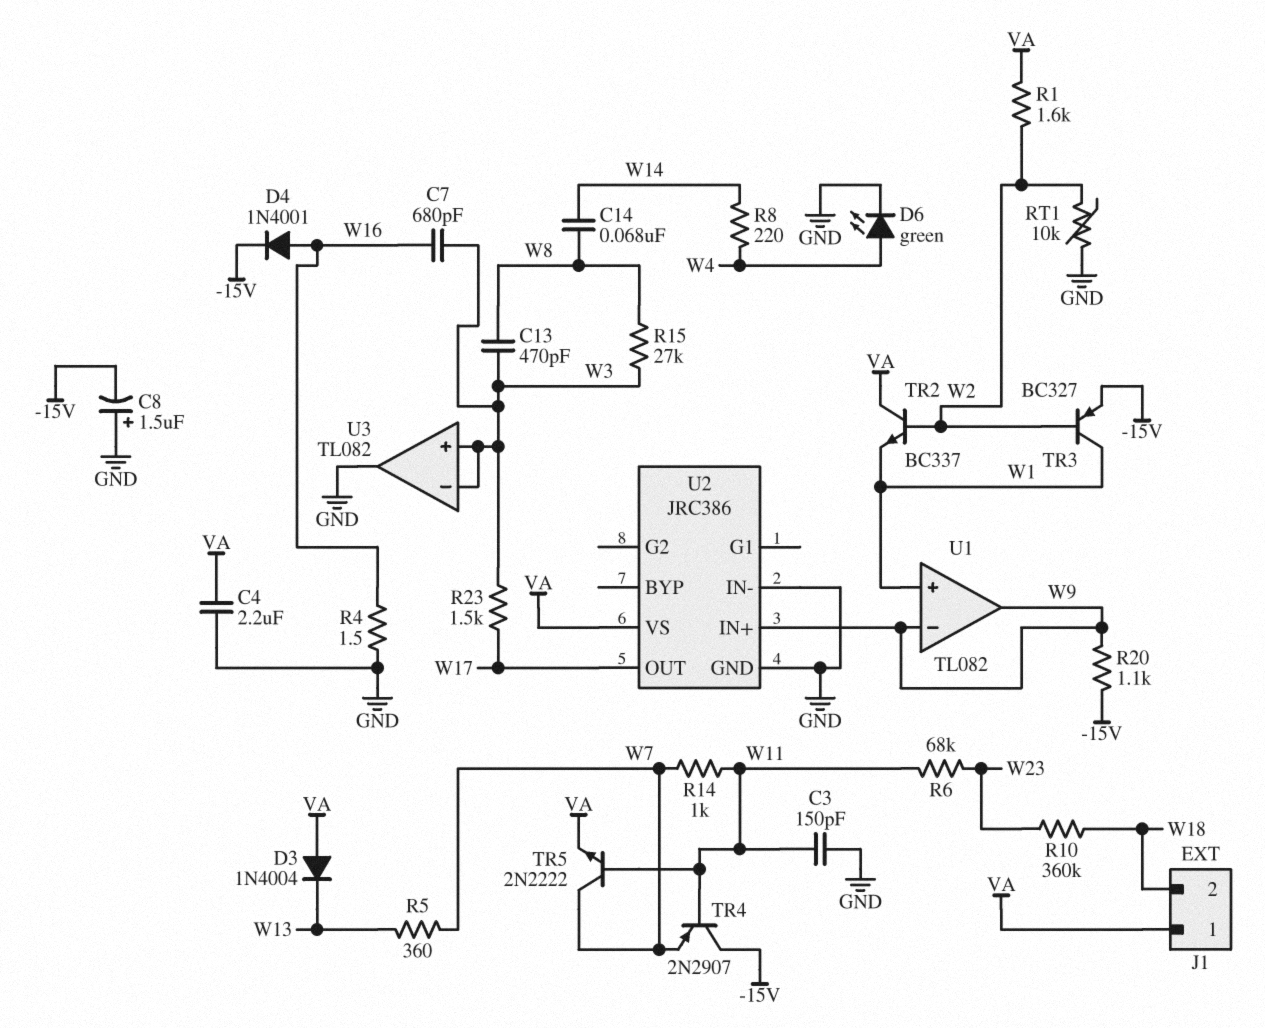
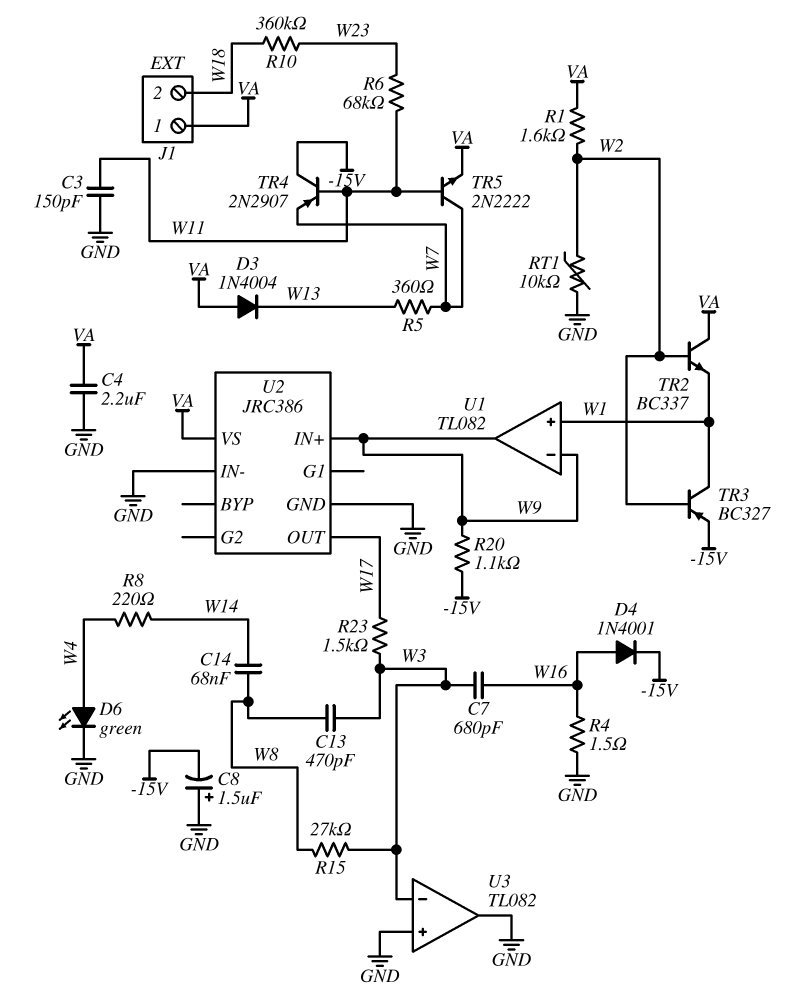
R14: 1k (W7, W11) -> none
U3 pin in+: W3 -> GND

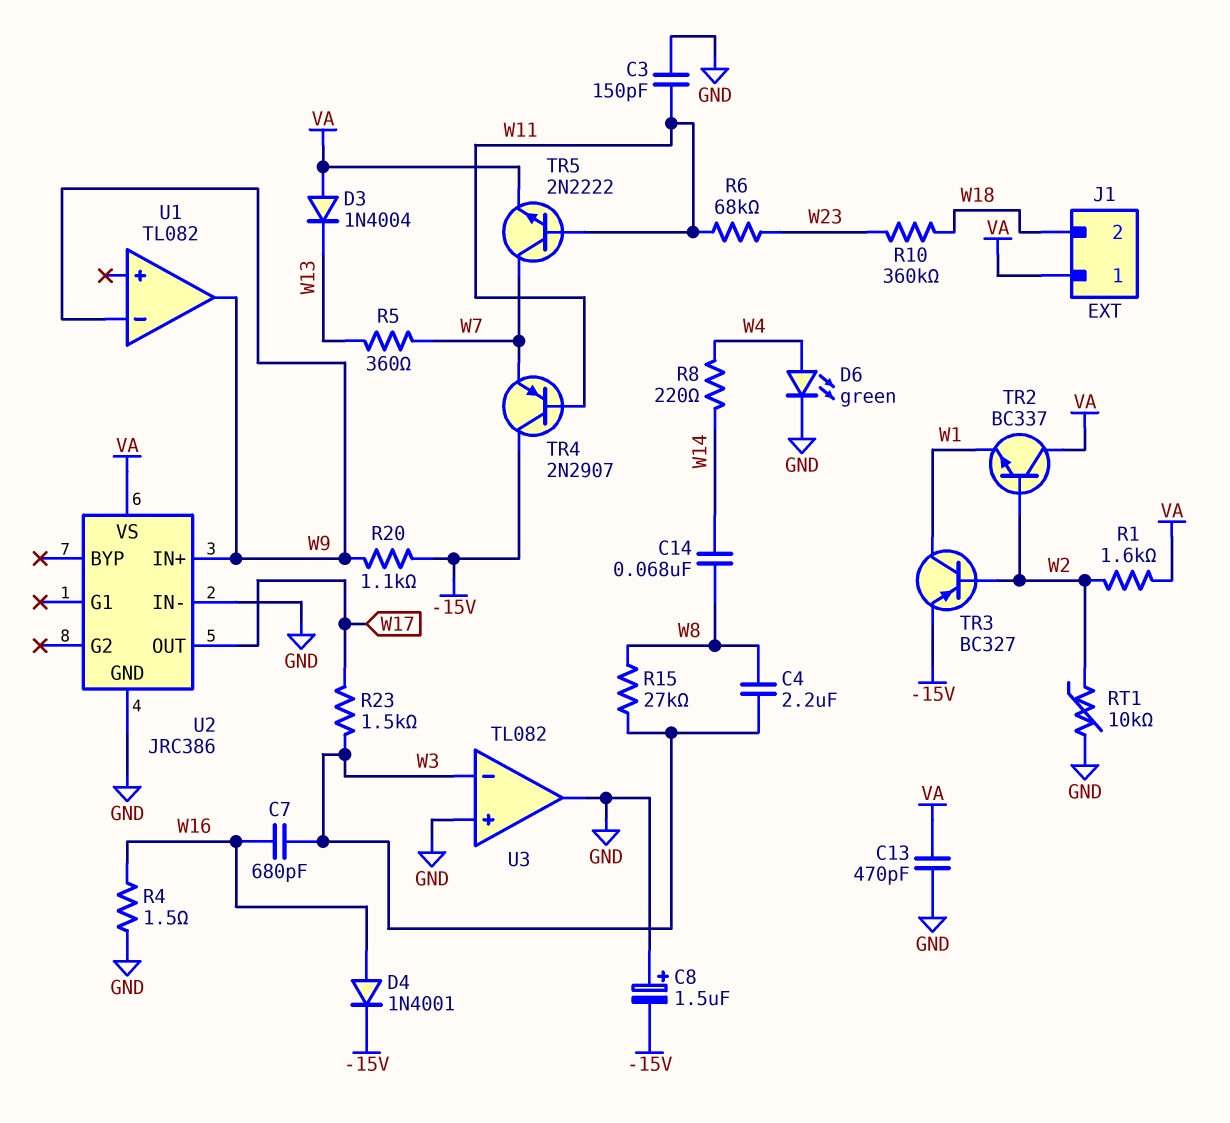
C4: 2.2uF (GND, VA) -> 2.2uF (W3, W8)
C13: 470pF (W3, W8) -> 470pF (GND, VA)
U1 pin in+: W1 -> none

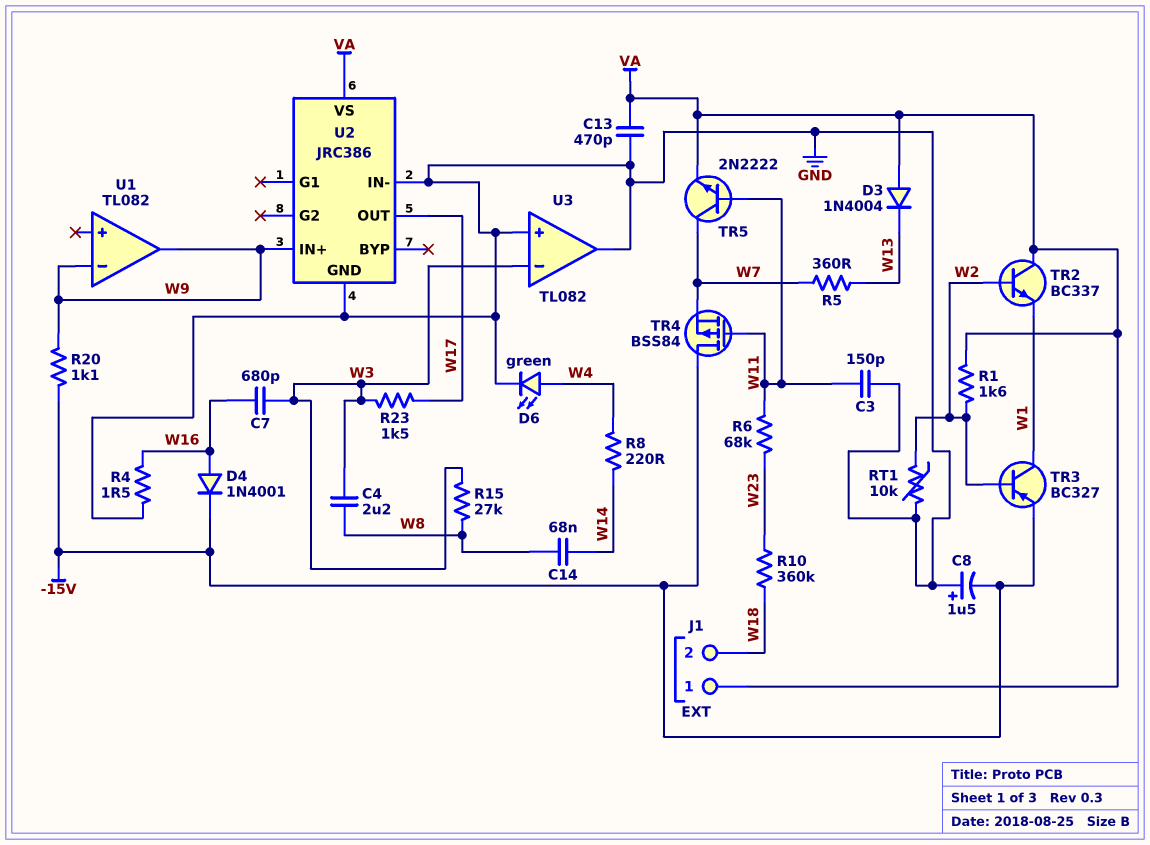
TR4: PNP 2N2907 (B W11, C -15V, E W7) -> PMOS BSS84 (G W11, D -15V, S W7)

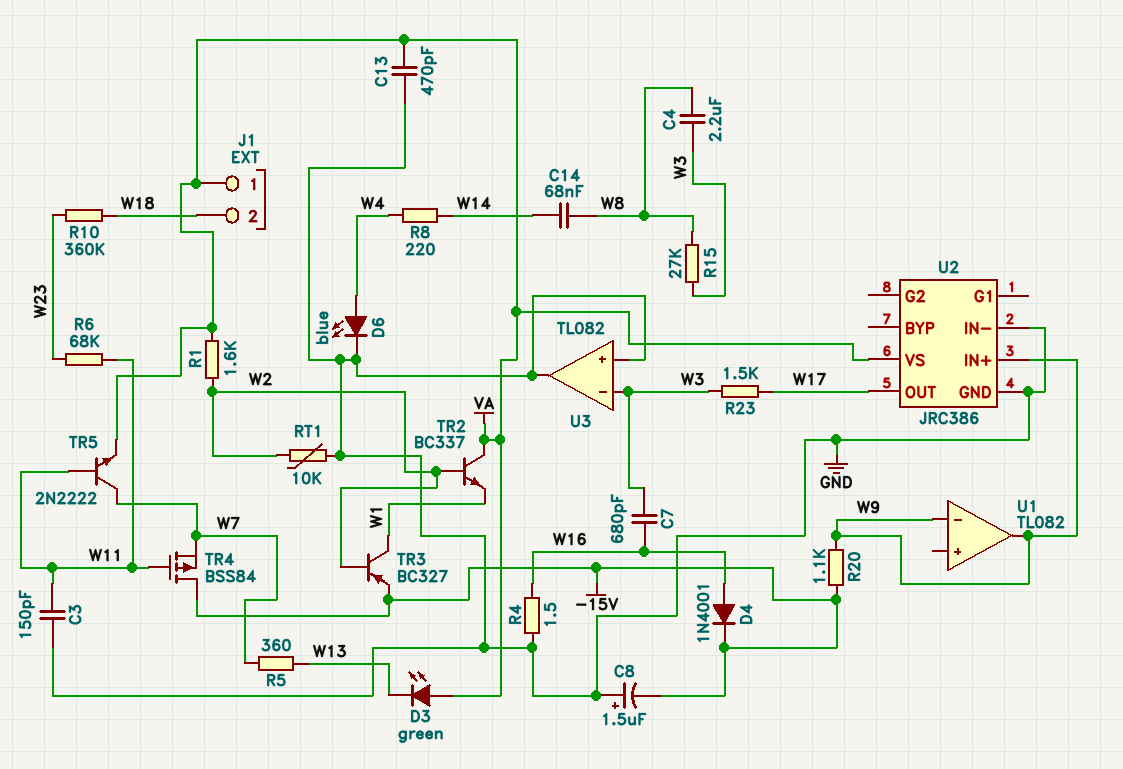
D3: diode 1N4004 (A VA, K W13) -> LED green (A VA, K W13)
D6: LED green (A W4, K GND) -> LED blue (A W4, K GND)

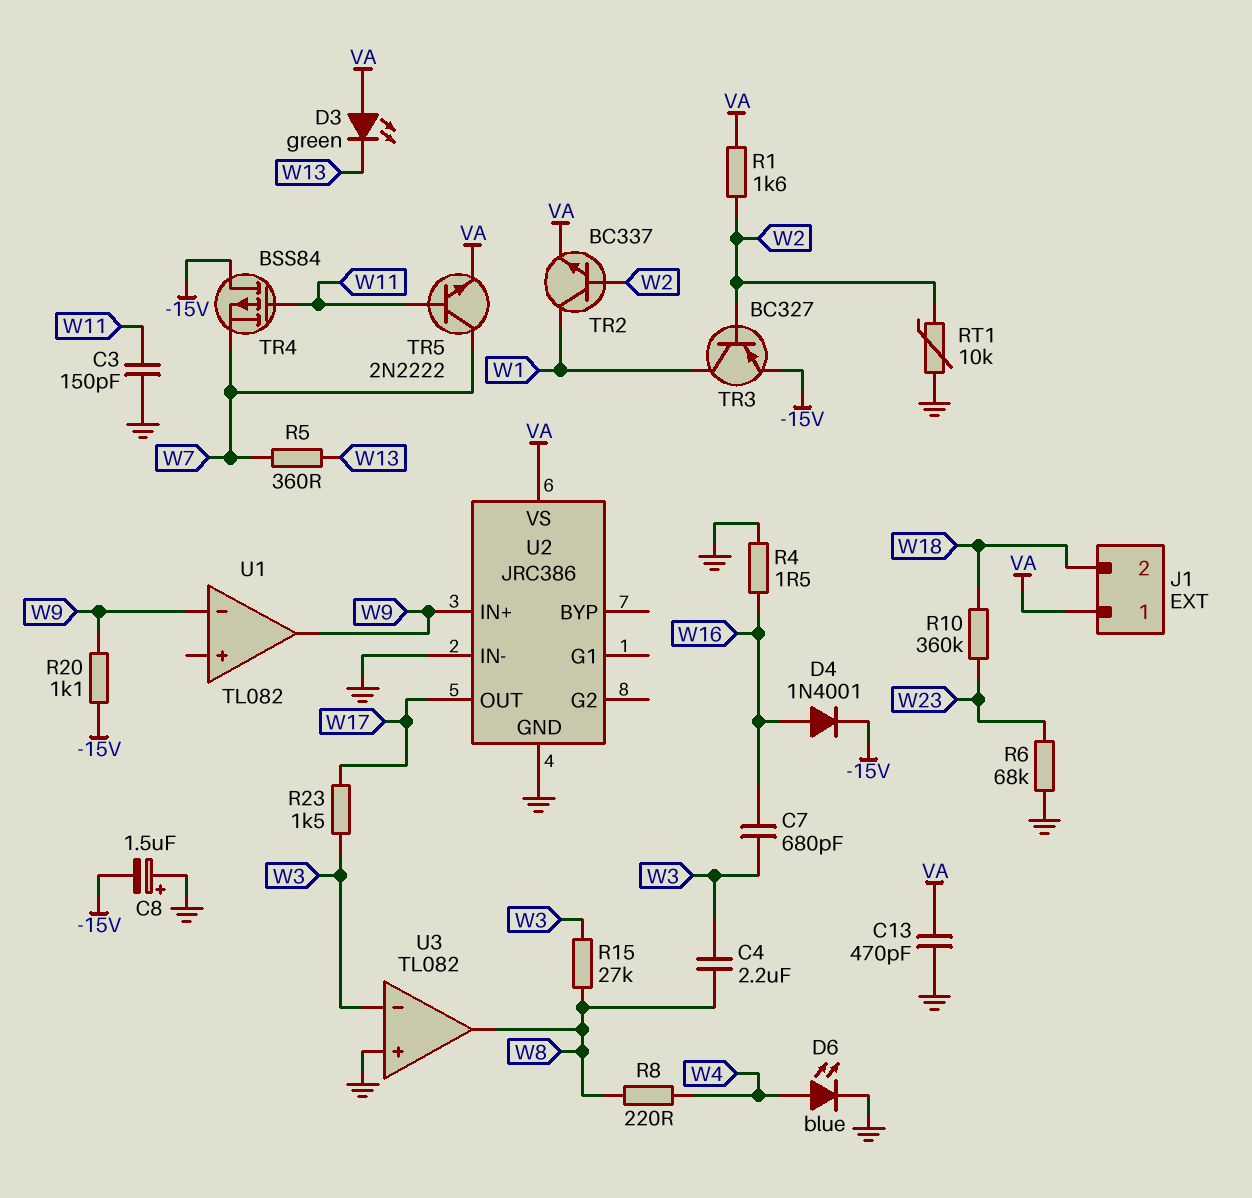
C14: 68nF (W8, W14) -> none
R6: 68k (W11, W23) -> 68k (GND, W23)
R8: 220 (W4, W14) -> 220 (W4, W8)
TR2: NPN BC337 (B W2, C VA, E W1) -> NPN BC337 (B W2, C W1, E VA)
U3 pin out: GND -> W8

